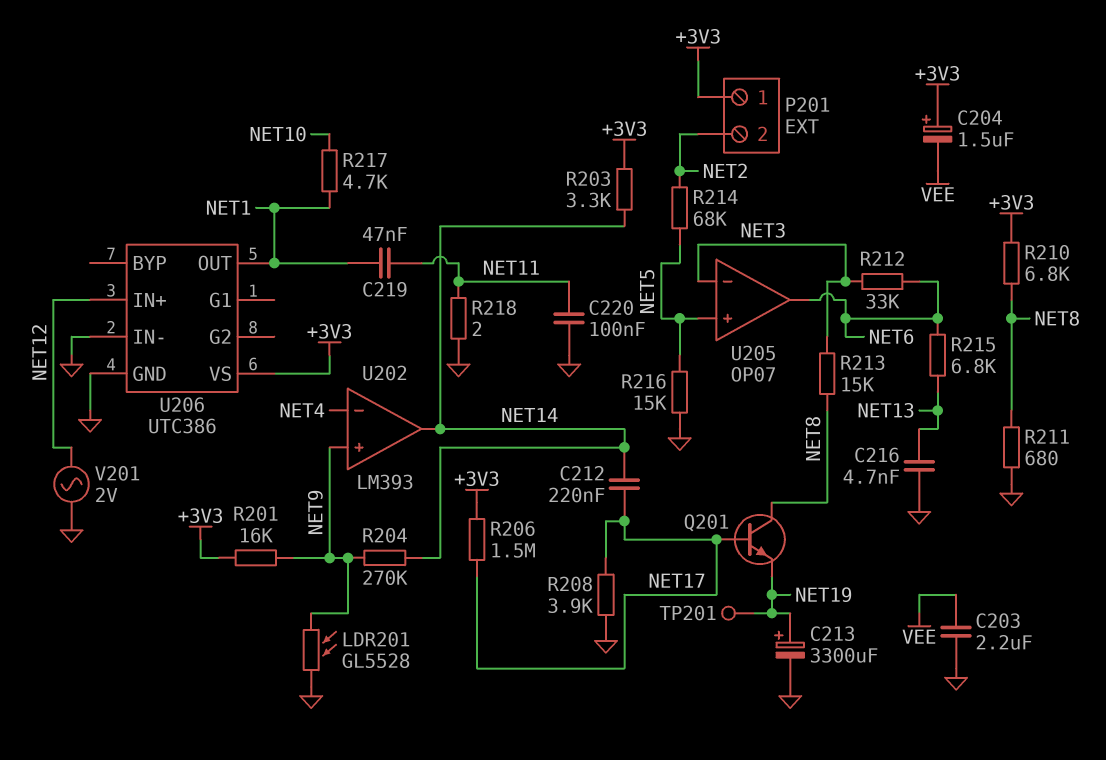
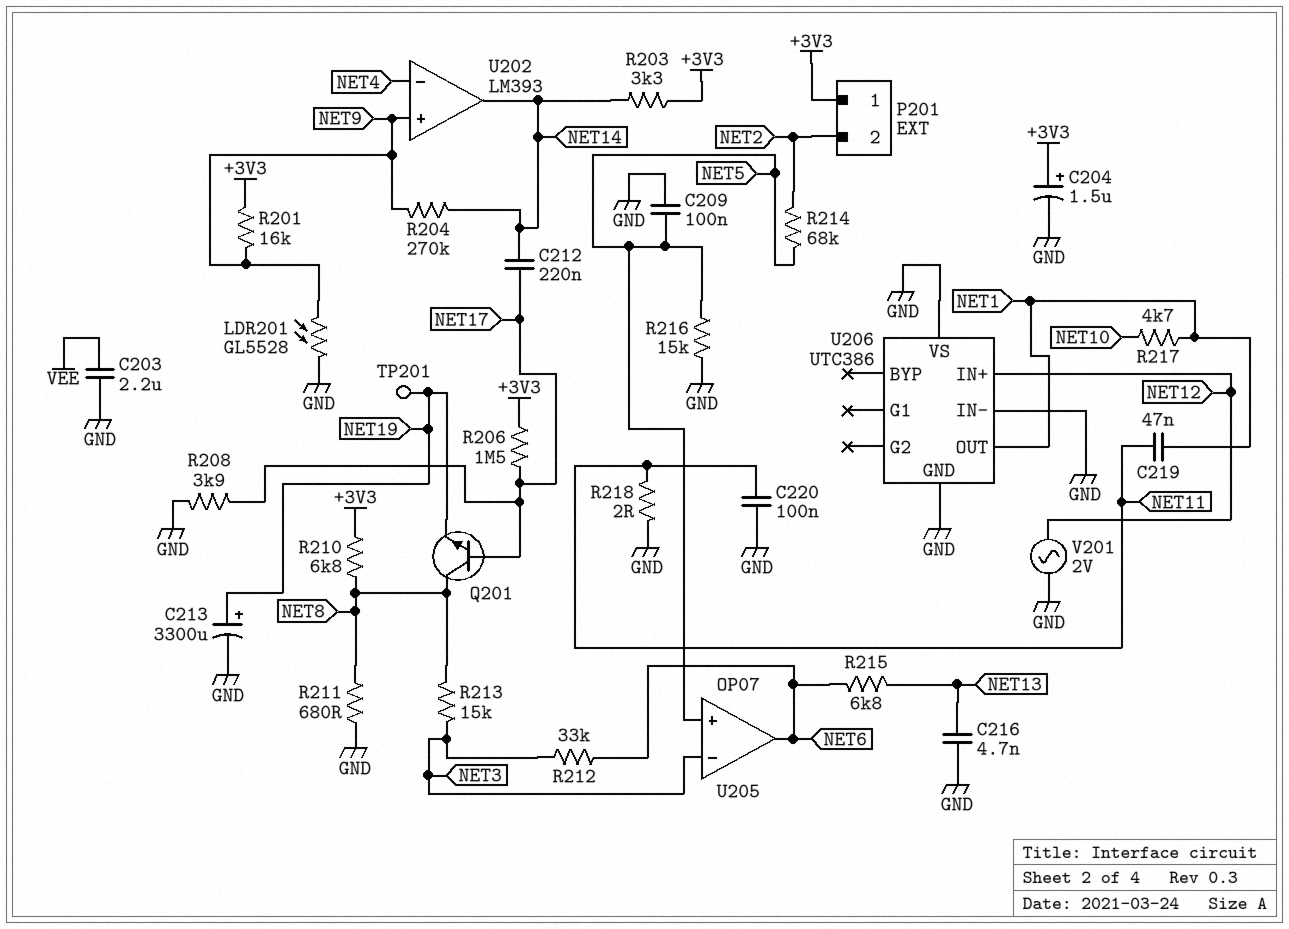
C204: 1.5uF (plus +3V3, minus VEE) -> 1.5uF (plus +3V3, minus GND)
C209: none -> 100nF (GND, NET5)
U206 pin VS: +3V3 -> GND

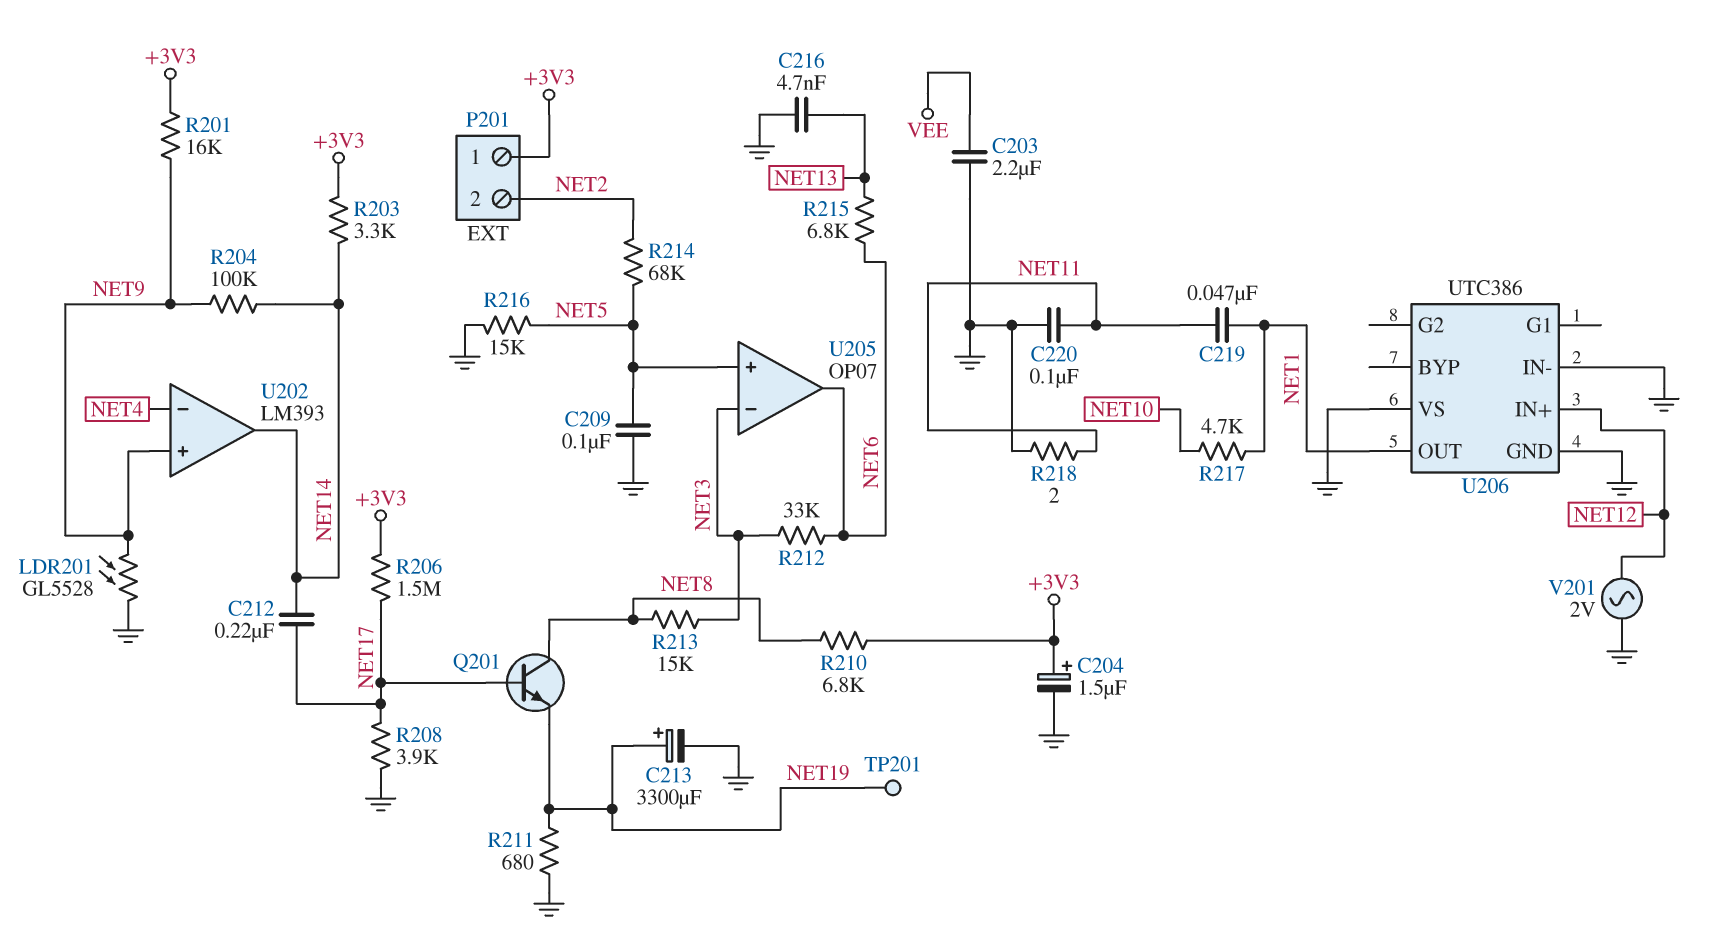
R204: 270k (NET9, NET14) -> 100k (NET9, NET14)
R211: 680 (GND, NET8) -> 680 (GND, NET19)

